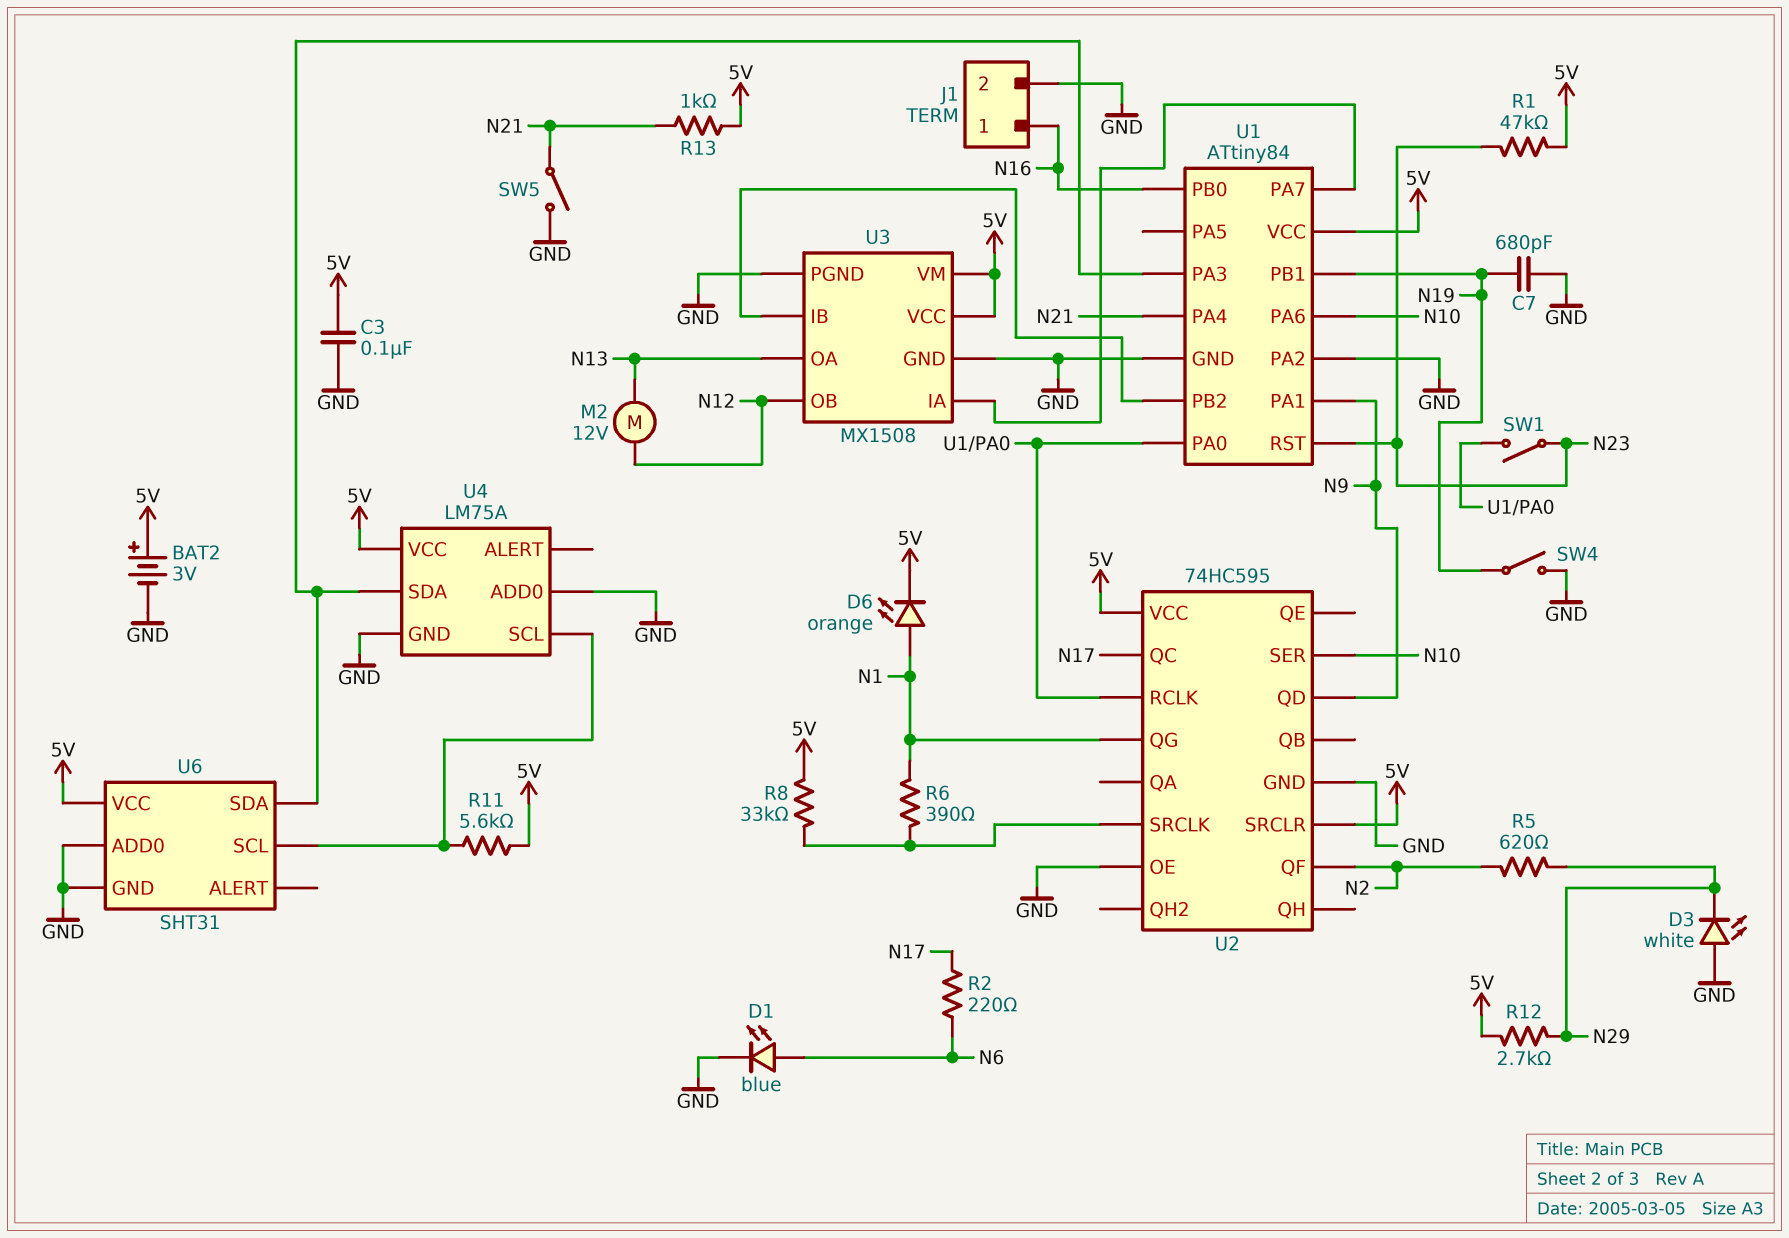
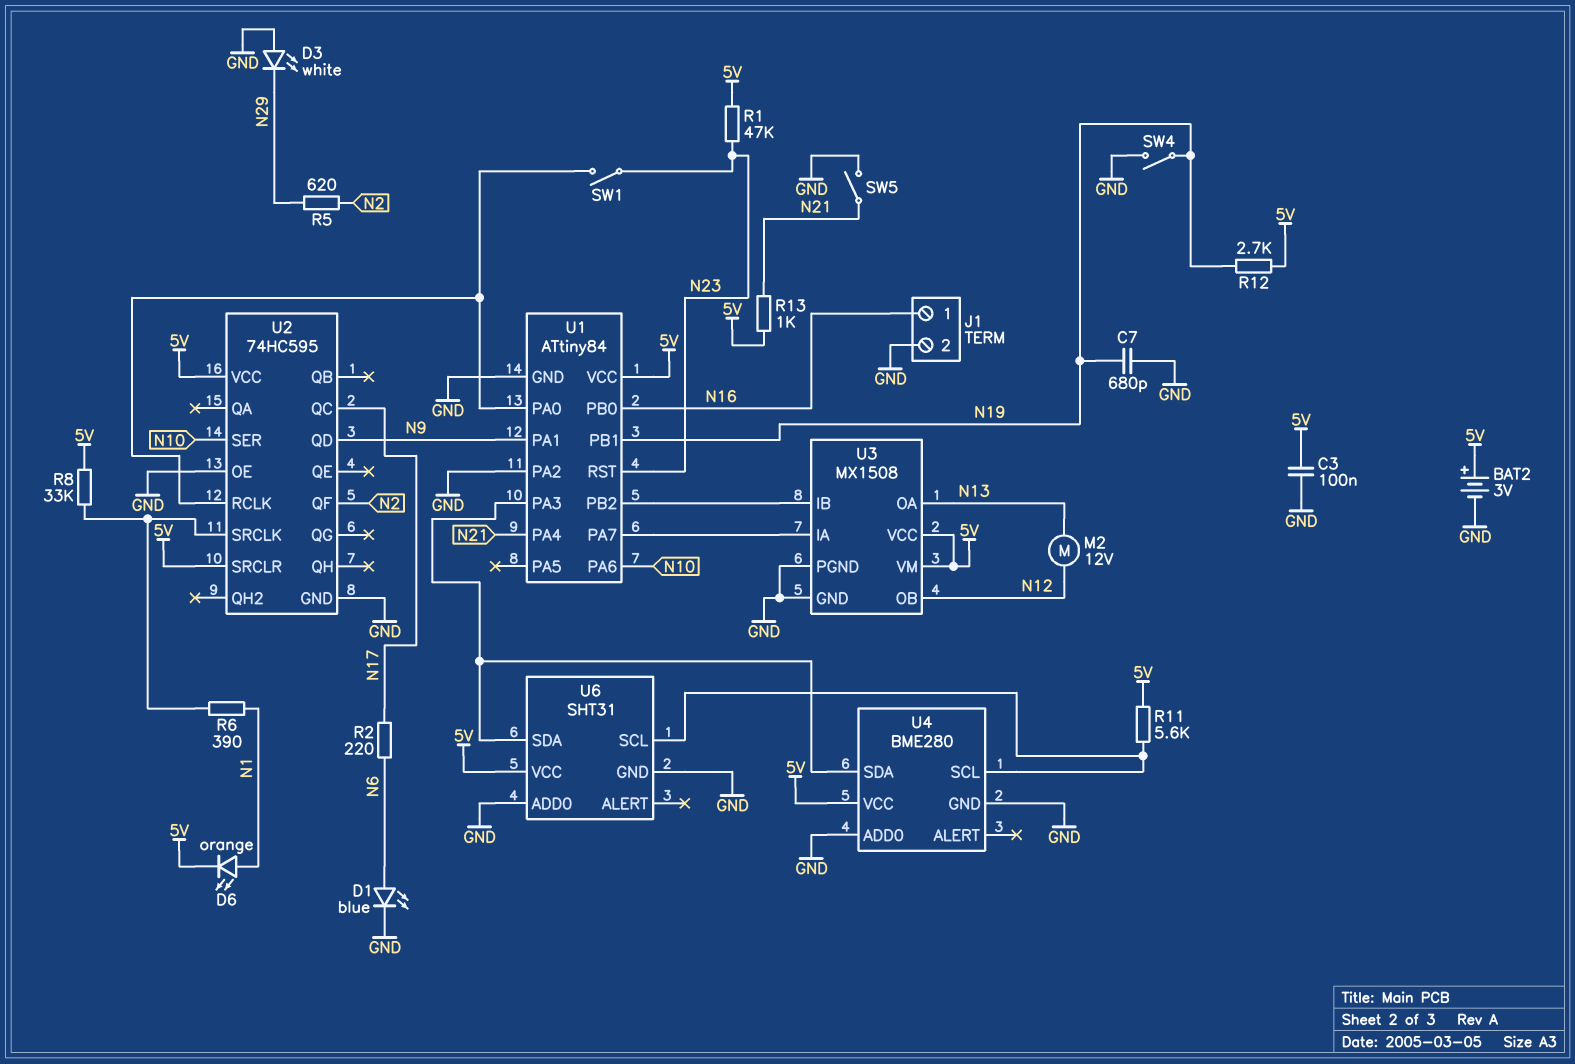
R12: 2.7k (5V, N29) -> 2.7k (5V, N19)
U2 pin QG: N1 -> none
U4: LM75A -> BME280

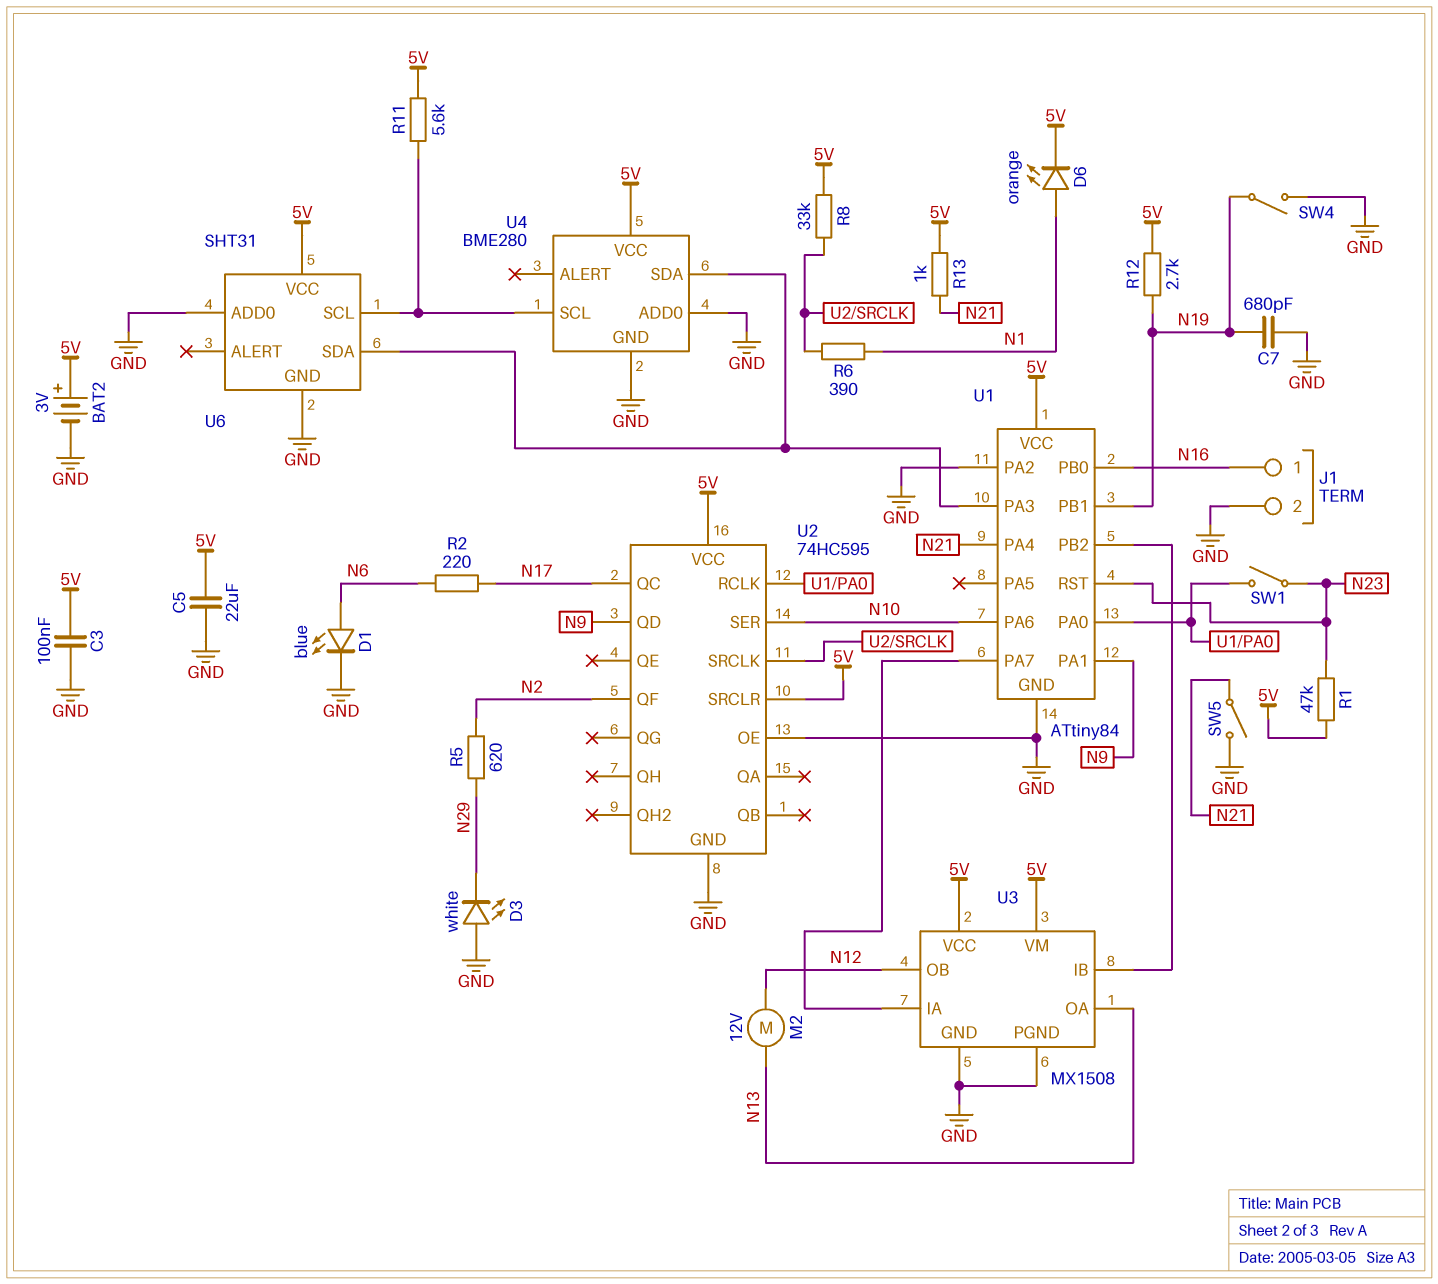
C5: none -> 22uF (5V, GND)

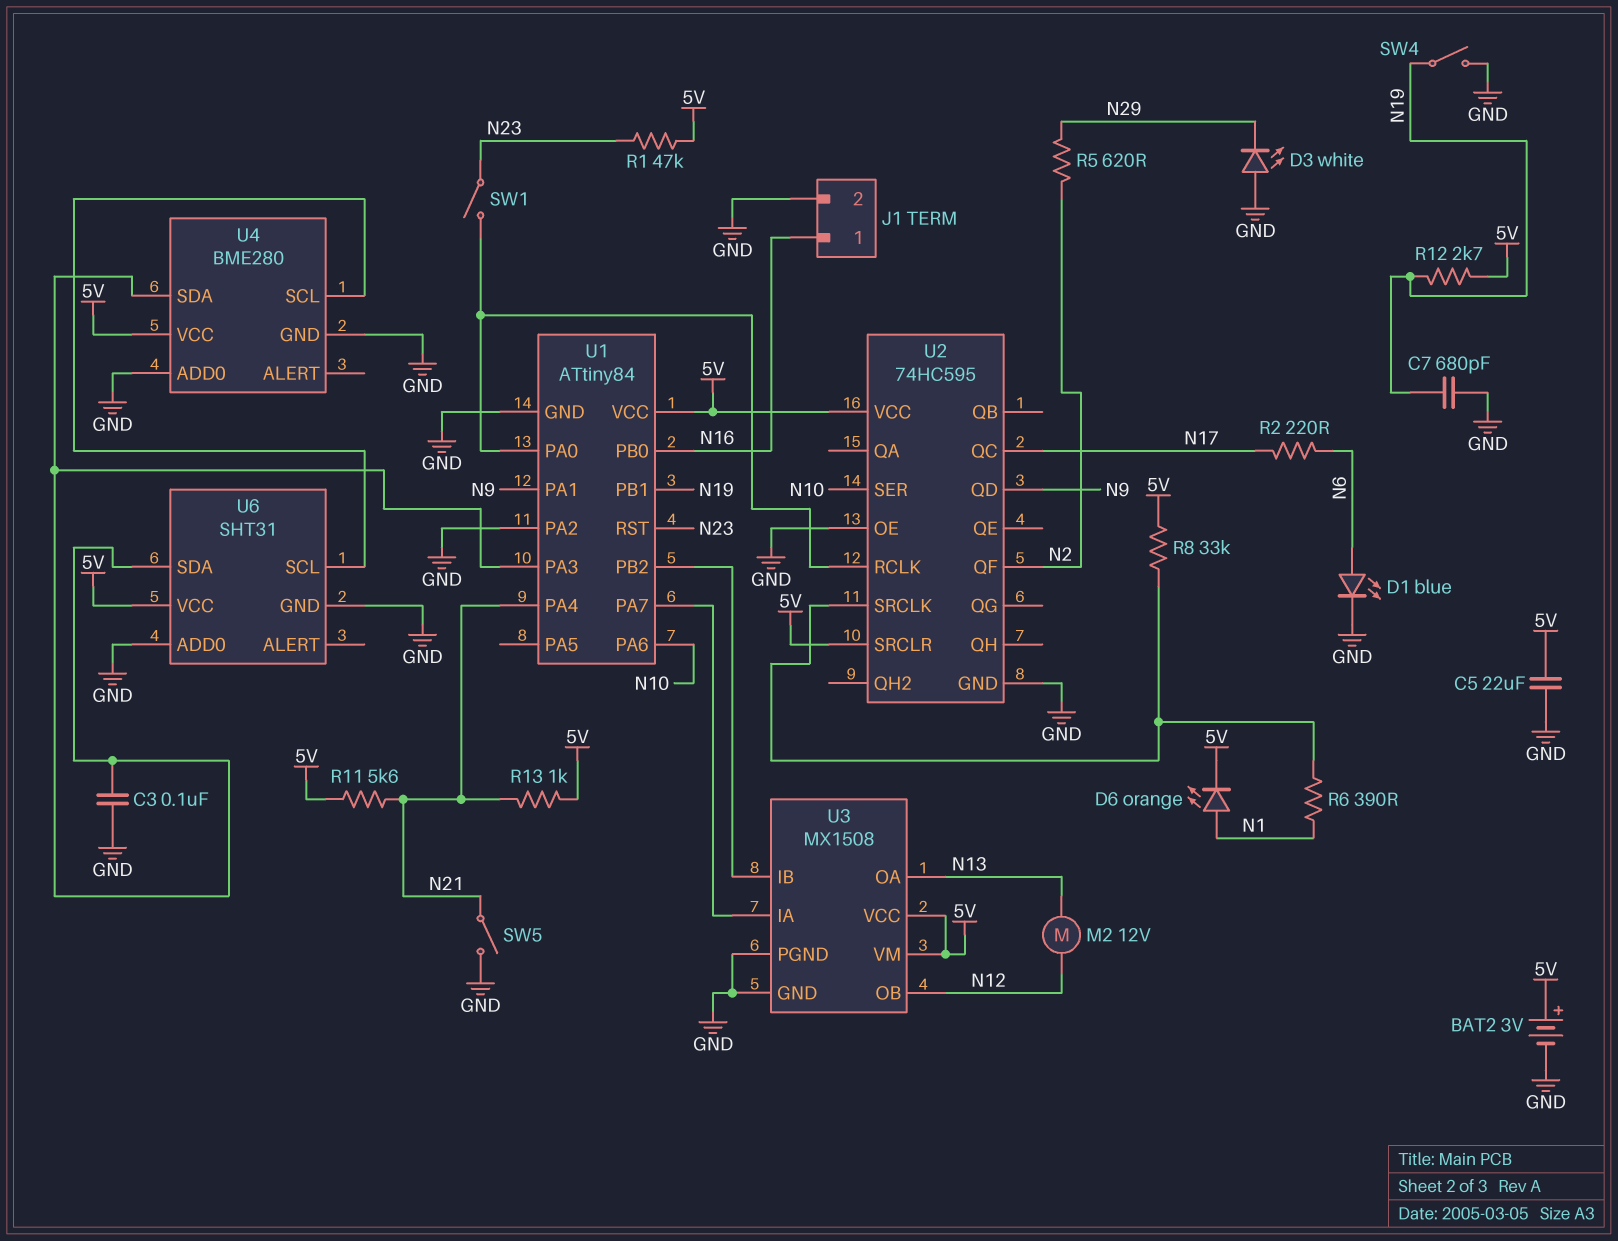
C3: 100nF (5V, GND) -> 100nF (GND, U1/PA3)
R11: 5.6k (5V, U4/SCL) -> 5.6k (5V, N21)

